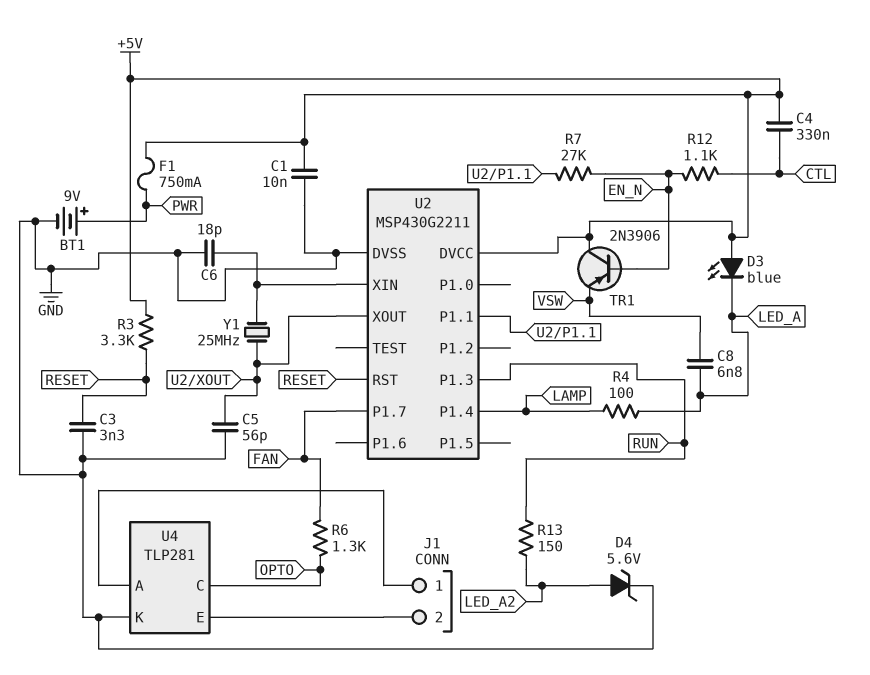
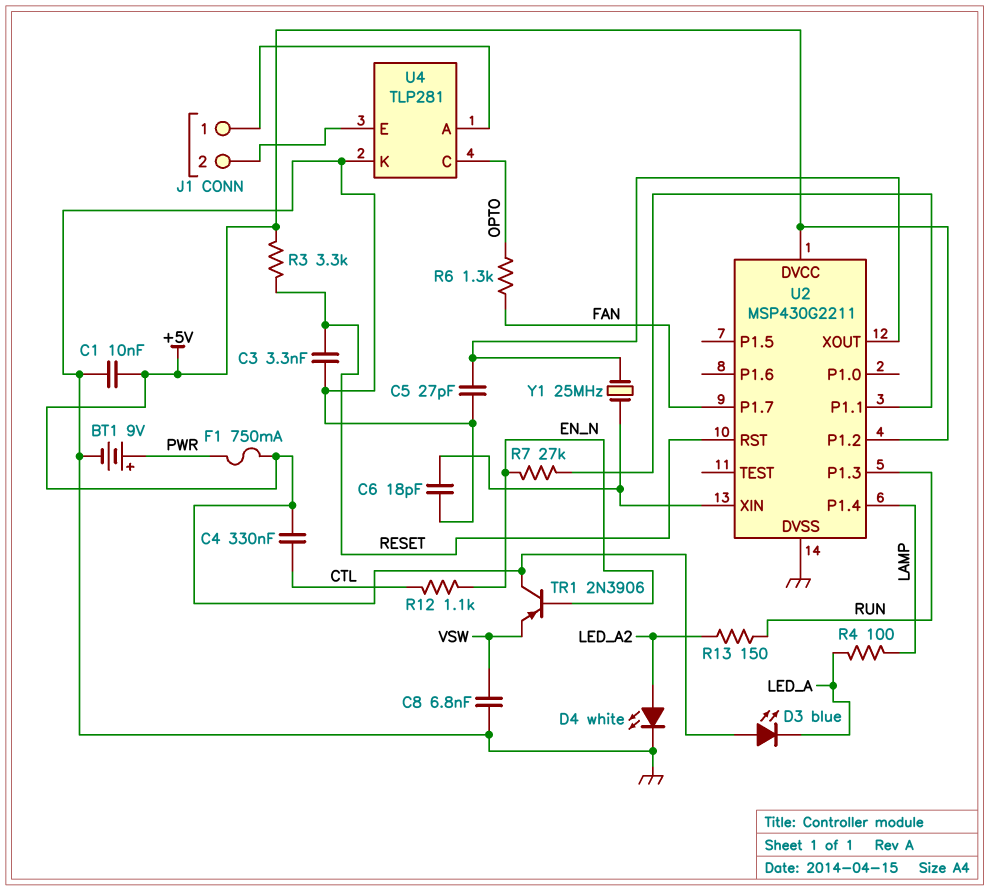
C5: 56pF (GND, U2/XOUT) -> 27pF (GND, U2/XOUT)
C8: 6.8nF (LED_A, VSW) -> 6.8nF (GND, VSW)
D4: zener 5.6V (A LED_A2, K GND) -> LED white (A LED_A2, K GND)
U2 pin P1.2: none -> +5V

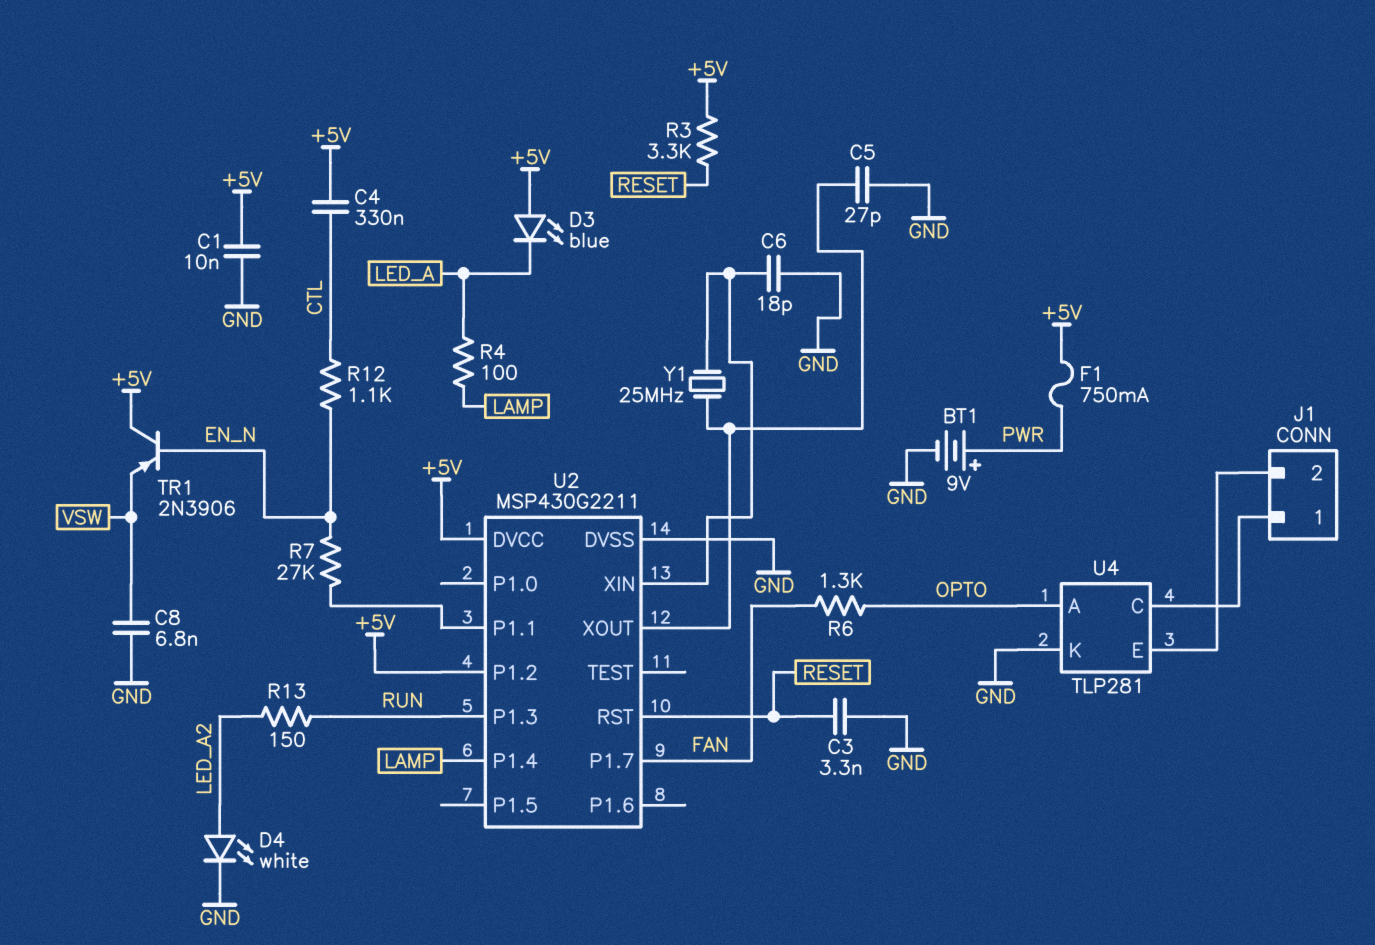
U4 pin A: J1/1 -> OPTO
U4 pin C: OPTO -> J1/1

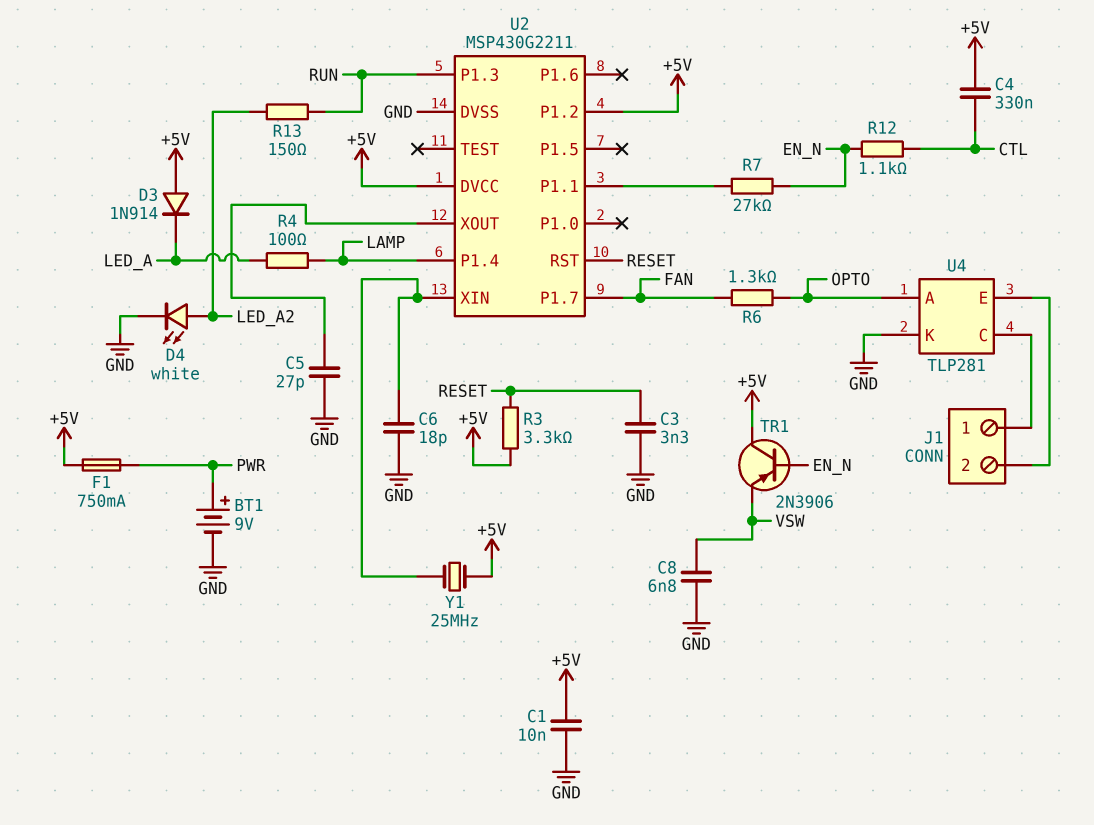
D3: LED blue (A +5V, K LED_A) -> diode 1N914 (A +5V, K LED_A)
Y1: 25MHz (U2/XIN, U2/XOUT) -> 25MHz (+5V, U2/XIN)

